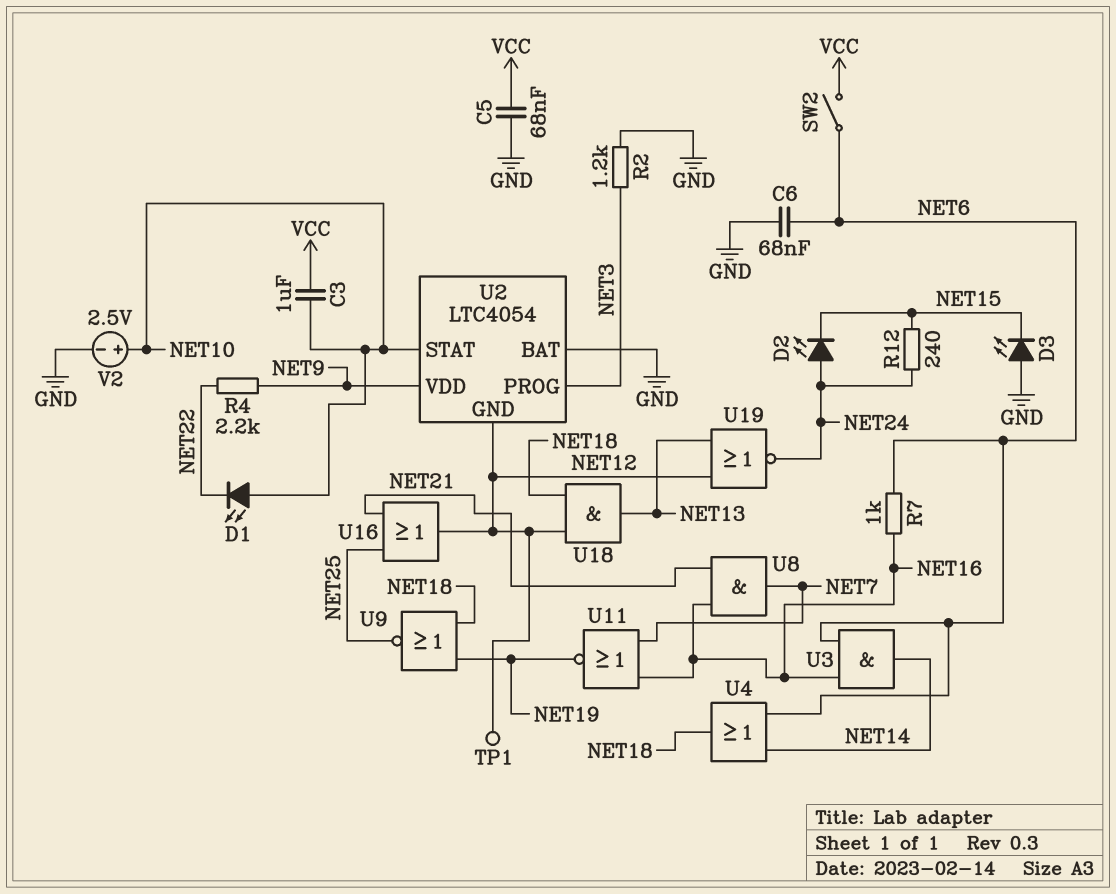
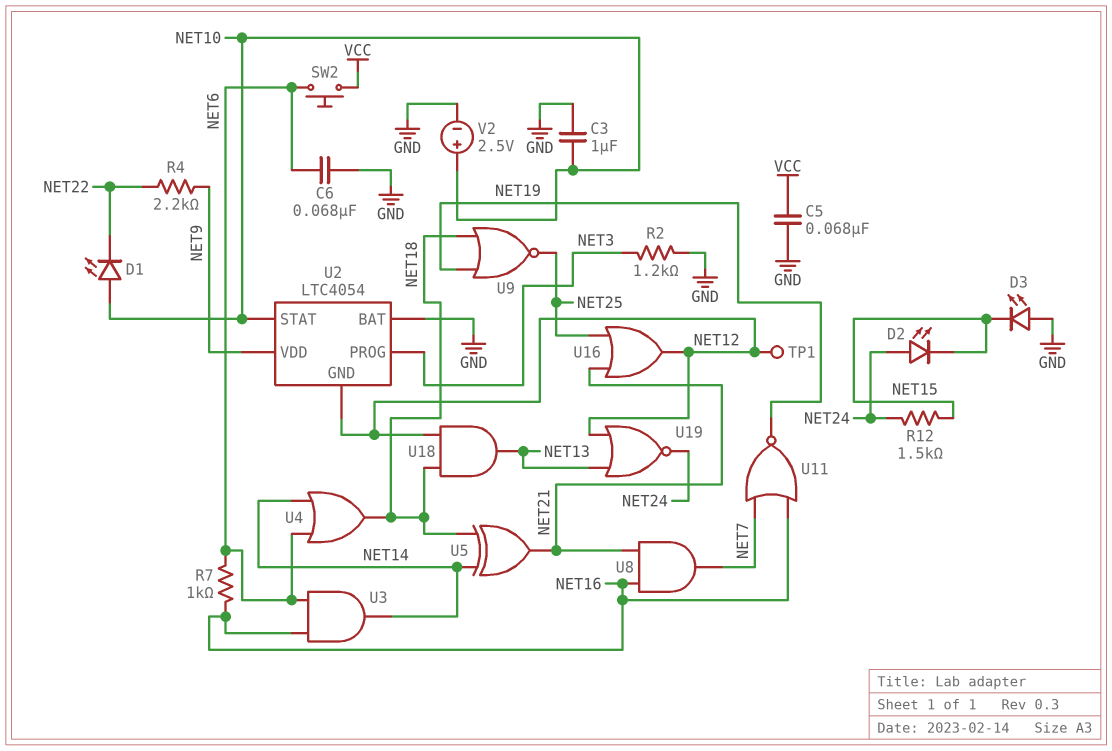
C3: 1uF (NET10, VCC) -> 1uF (GND, NET10)
R12: 240 (NET15, NET24) -> 1.5k (NET15, NET24)
SW2: switch (NET6, VCC) -> button (NET6, VCC)
U5: none -> XOR (in NET14, in NET18, out NET21)

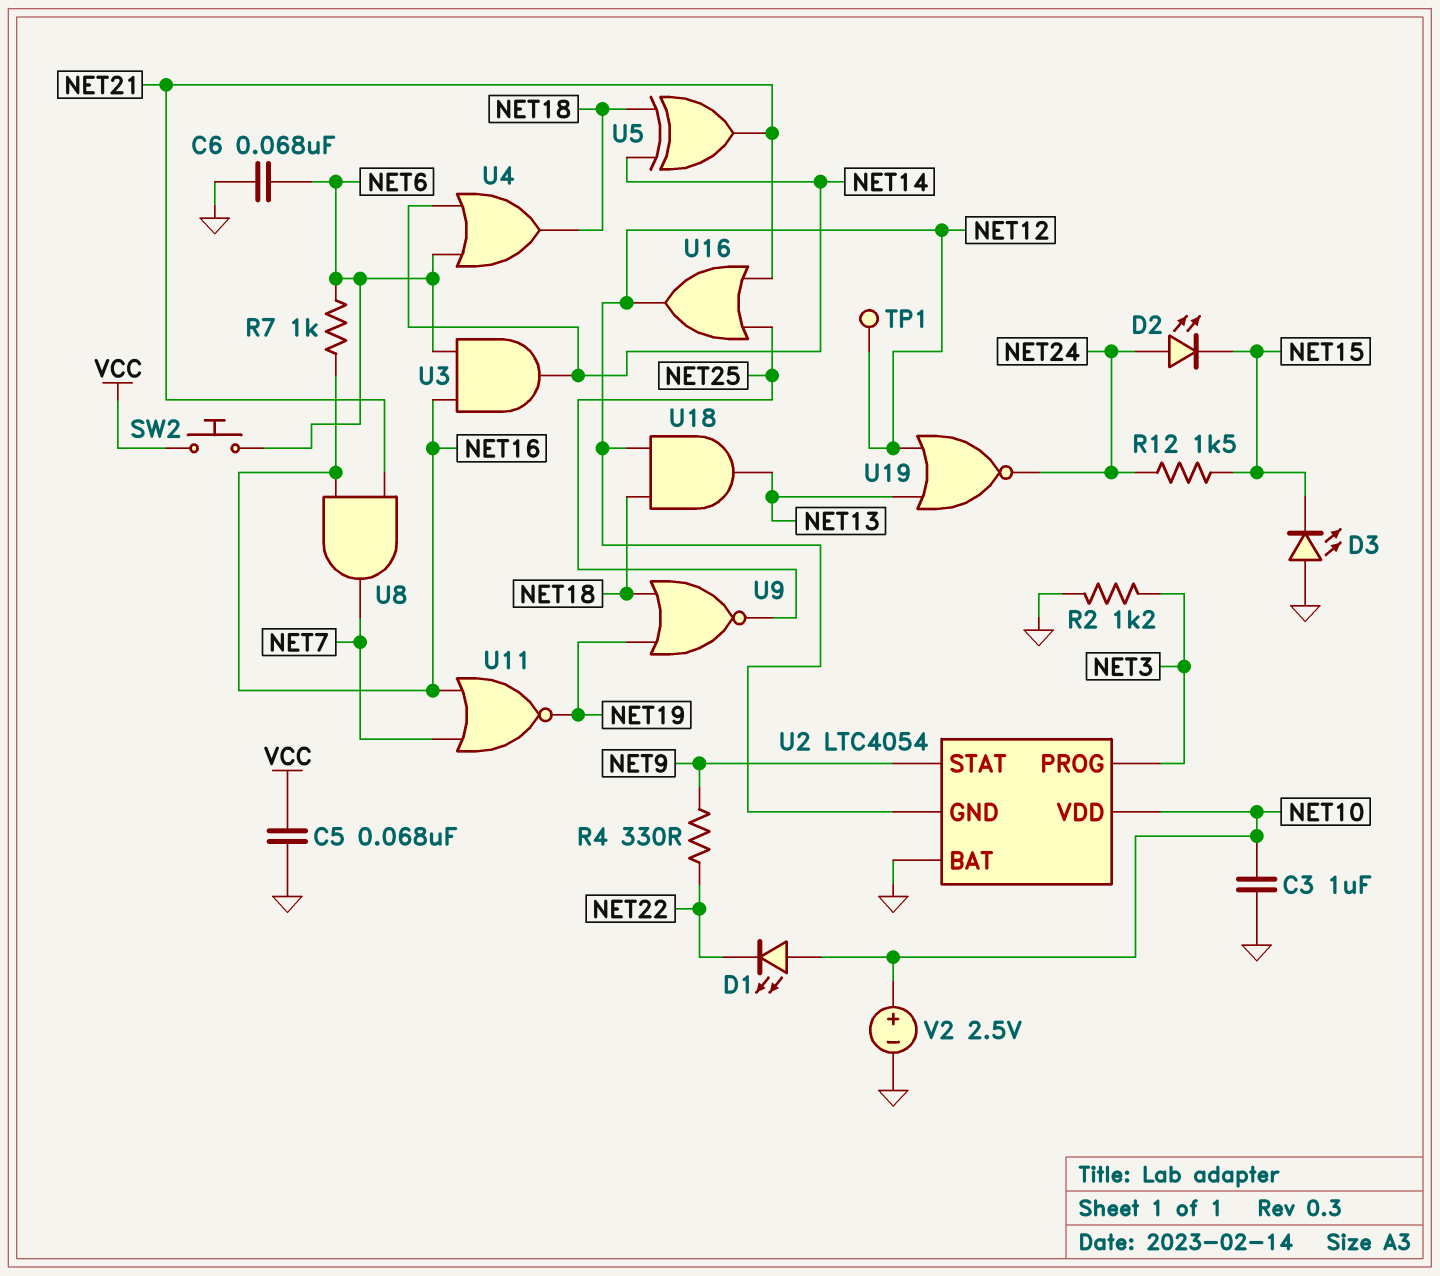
R4: 2.2k (NET9, NET22) -> 330 (NET9, NET22)
U2 pin STAT: NET10 -> NET9
U2 pin VDD: NET9 -> NET10

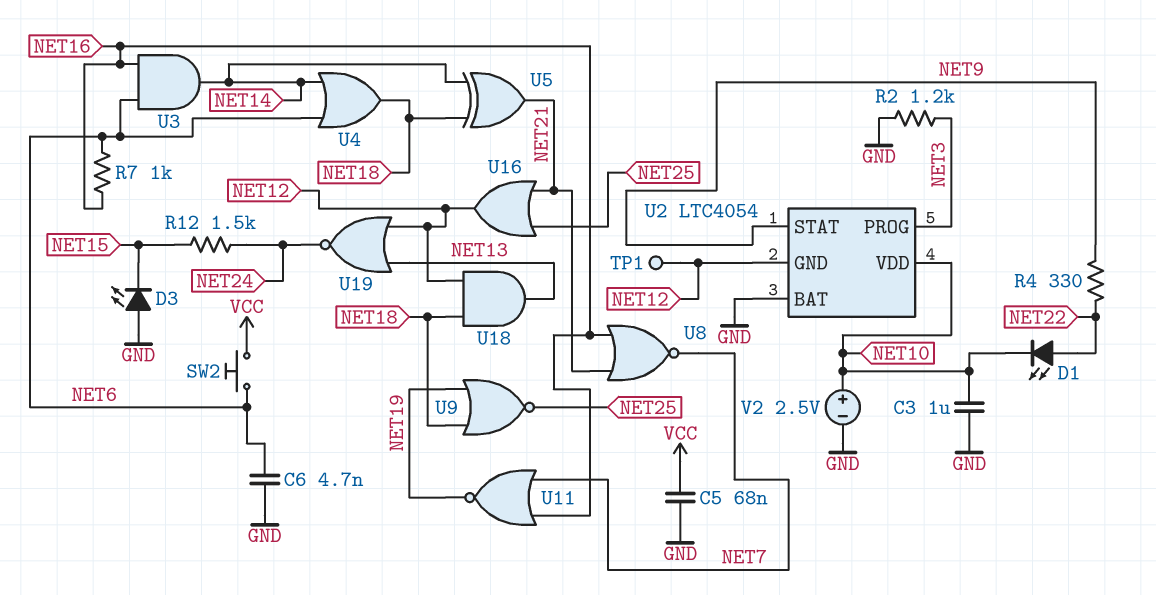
C6: 68nF (GND, NET6) -> 4.7nF (GND, NET6)
D1: LED (A NET10, K NET22) -> LED (A NET22, K NET10)
D2: LED (A NET24, K NET15) -> none
U8: AND (in NET16, in NET21, out NET7) -> NOR (in NET16, in NET21, out NET7)

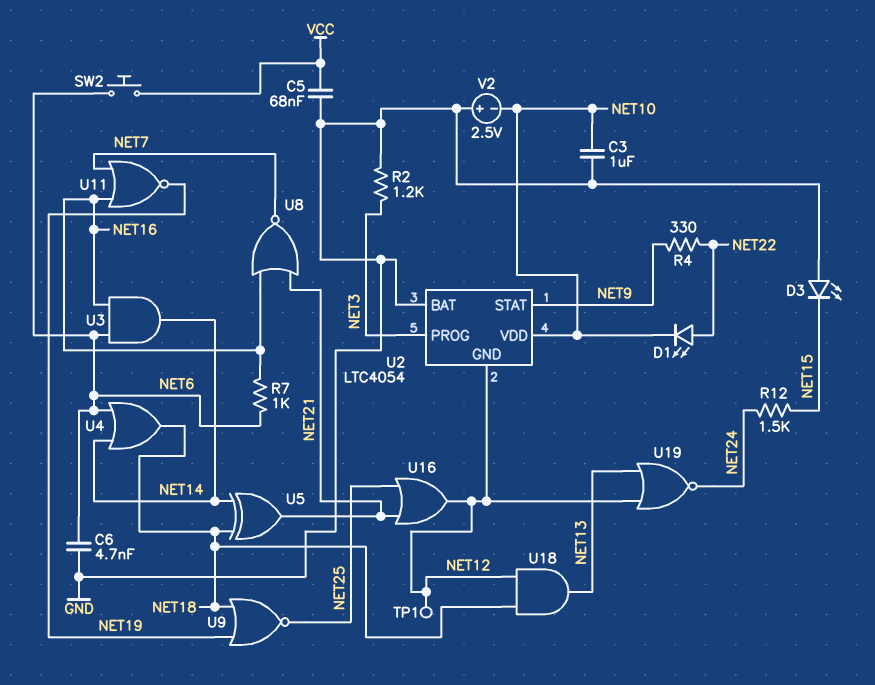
V2: 2.5V (plus NET10, minus GND) -> 2.5V (plus GND, minus NET10)

